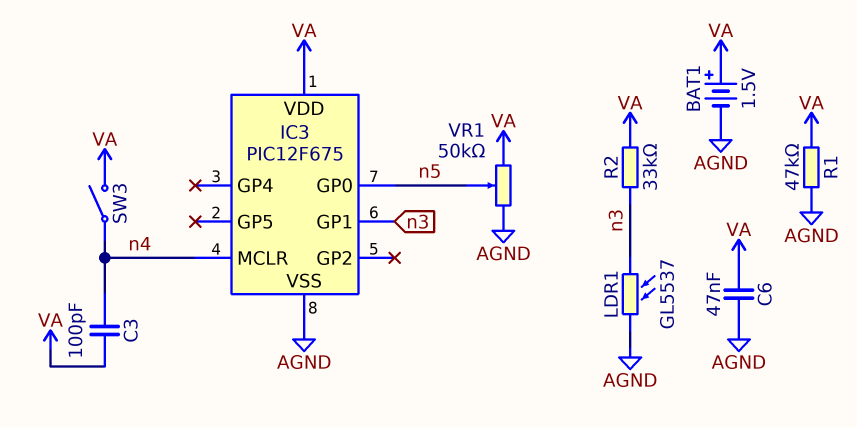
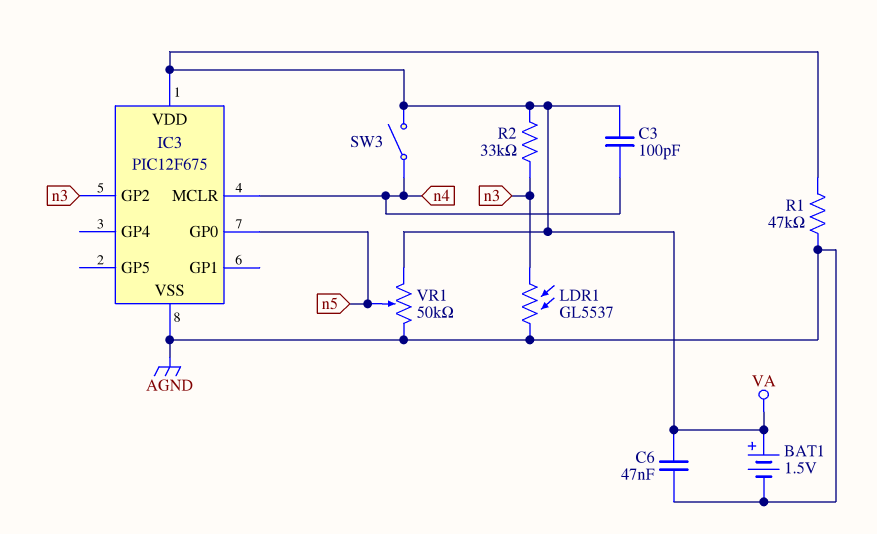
IC3 pin GP1: n3 -> none
IC3 pin GP2: none -> n3

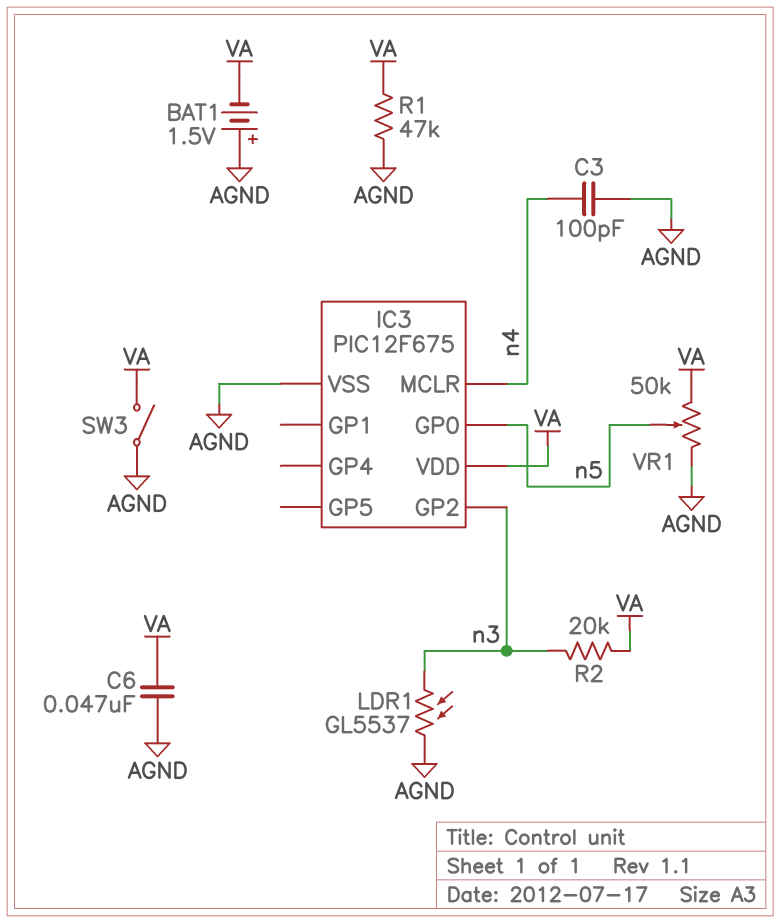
BAT1: 1.5V (plus VA, minus AGND) -> 1.5V (plus AGND, minus VA)
C3: 100pF (VA, n4) -> 100pF (AGND, n4)
R2: 33k (VA, n3) -> 20k (VA, n3)
SW3: switch (VA, n4) -> switch (AGND, VA)

